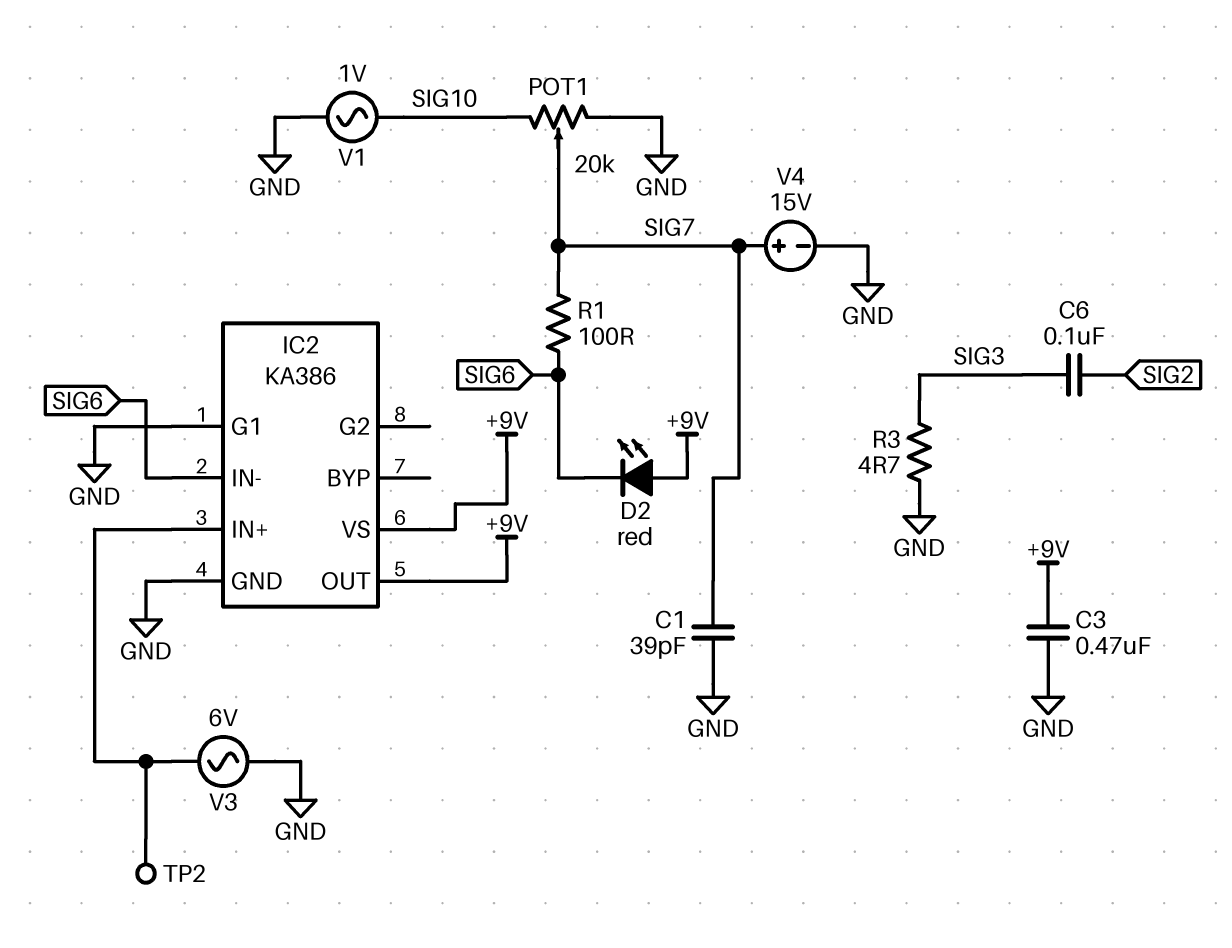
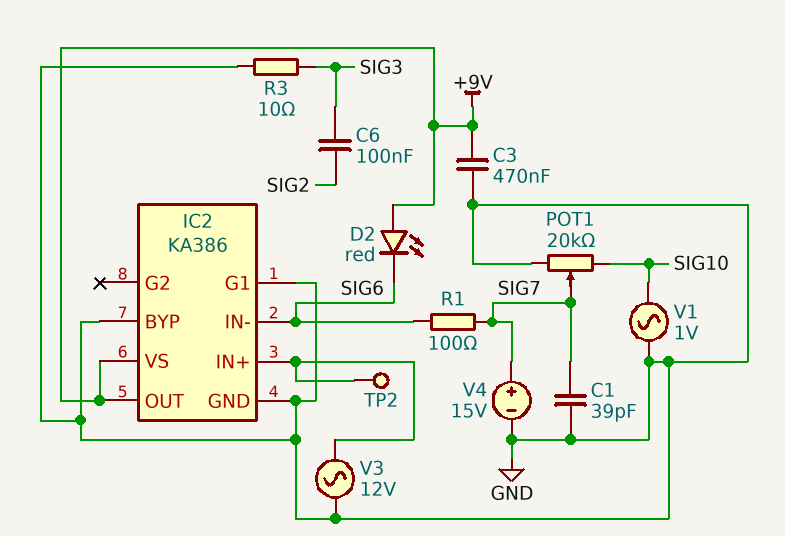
IC2 pin BYP: none -> GND
R3: 4.7 (GND, SIG3) -> 10 (GND, SIG3)
V3: AC 6V (GND, IC2/IN+) -> AC 12V (GND, IC2/IN+)

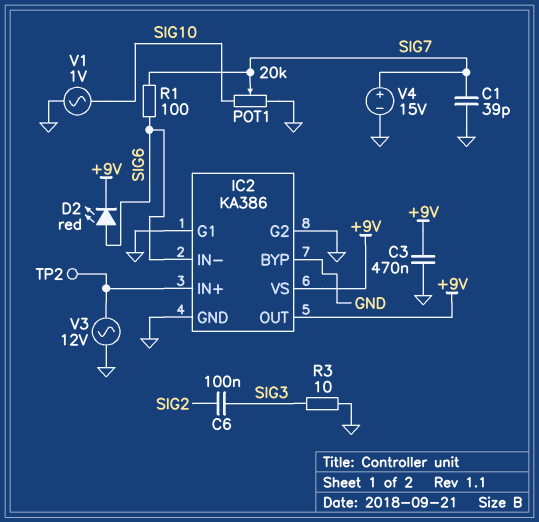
D2: LED red (A +9V, K SIG6) -> LED red (A SIG6, K +9V)
IC2 pin G2: none -> GND

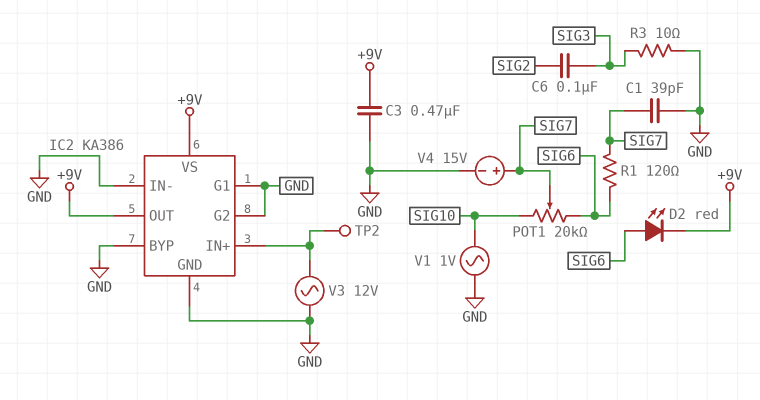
IC2 pin IN-: SIG6 -> GND
POT1: 20k (GND, SIG10, wiper SIG7) -> 20k (SIG6, SIG10, wiper SIG7)
R1: 100 (SIG6, SIG7) -> 120 (SIG6, SIG7)

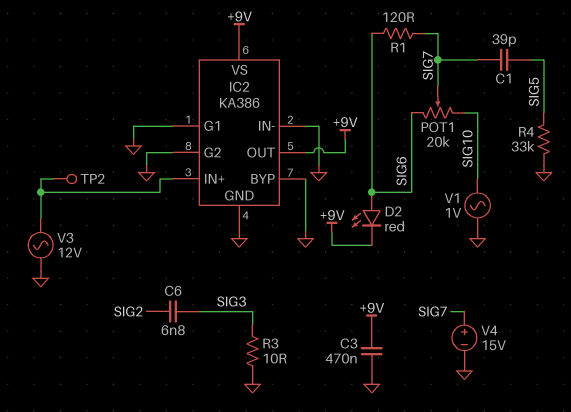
C1: 39pF (GND, SIG7) -> 39pF (SIG5, SIG7)
C6: 100nF (SIG2, SIG3) -> 6.8nF (SIG2, SIG3)
R4: none -> 33k (GND, SIG5)

